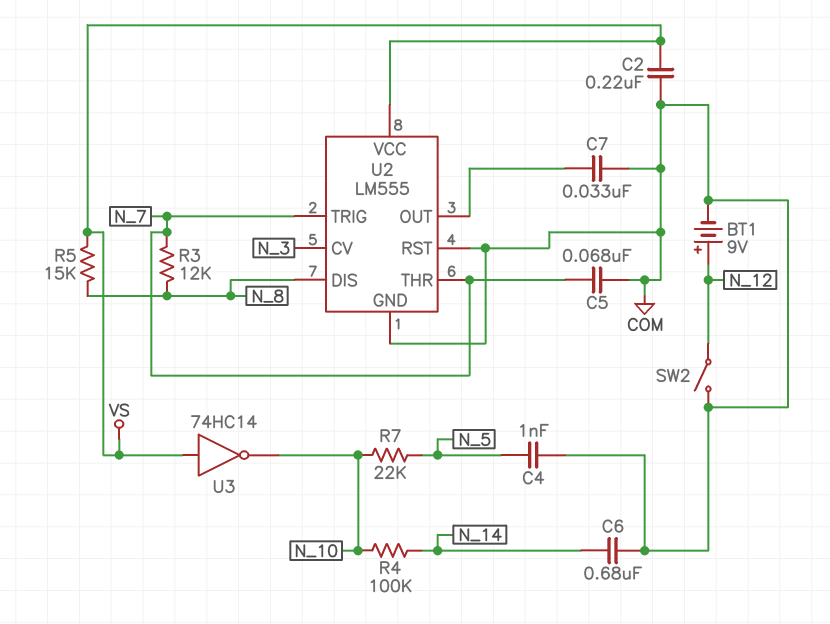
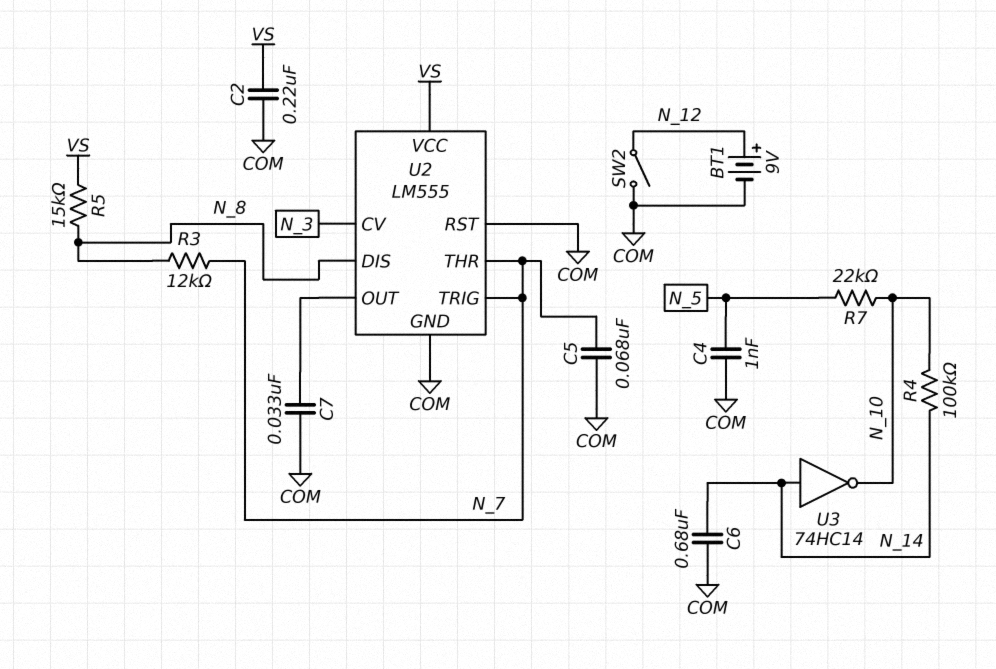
U3: NOT 74HC14 (in VS, out N_10) -> NOT 74HC14 (in N_14, out N_10)

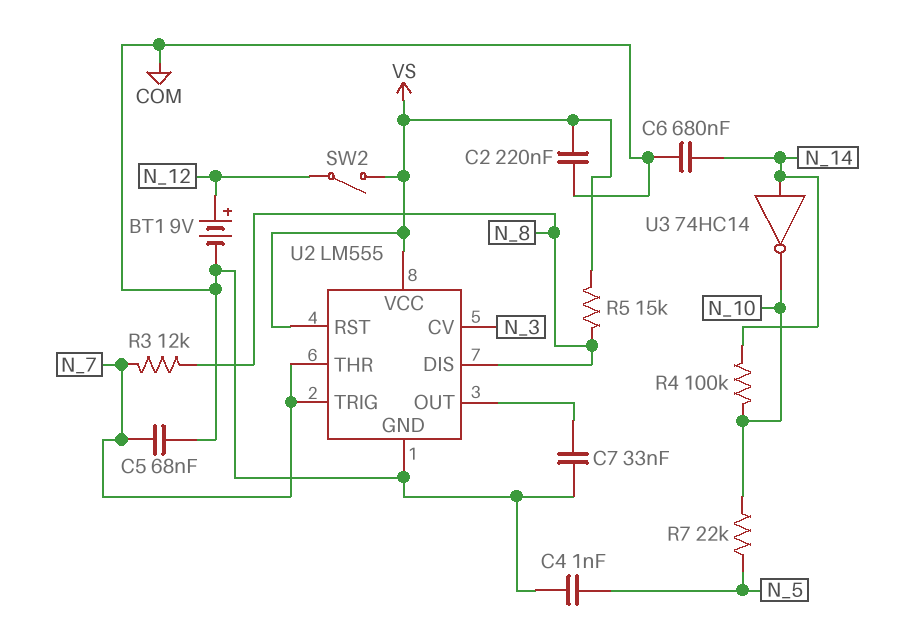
SW2: switch (COM, N_12) -> switch (N_12, VS)
U2 pin RST: COM -> VS

